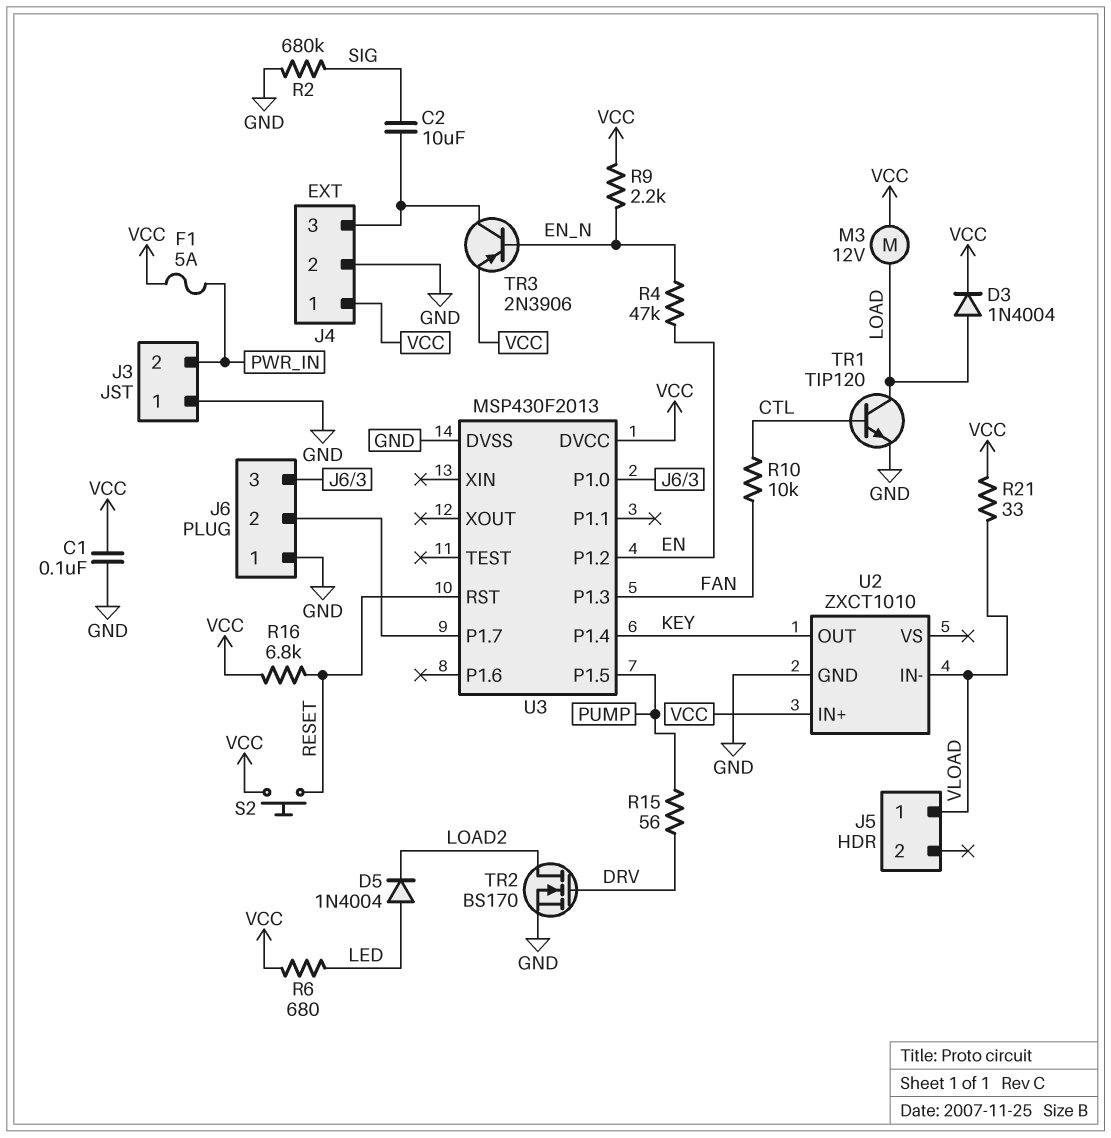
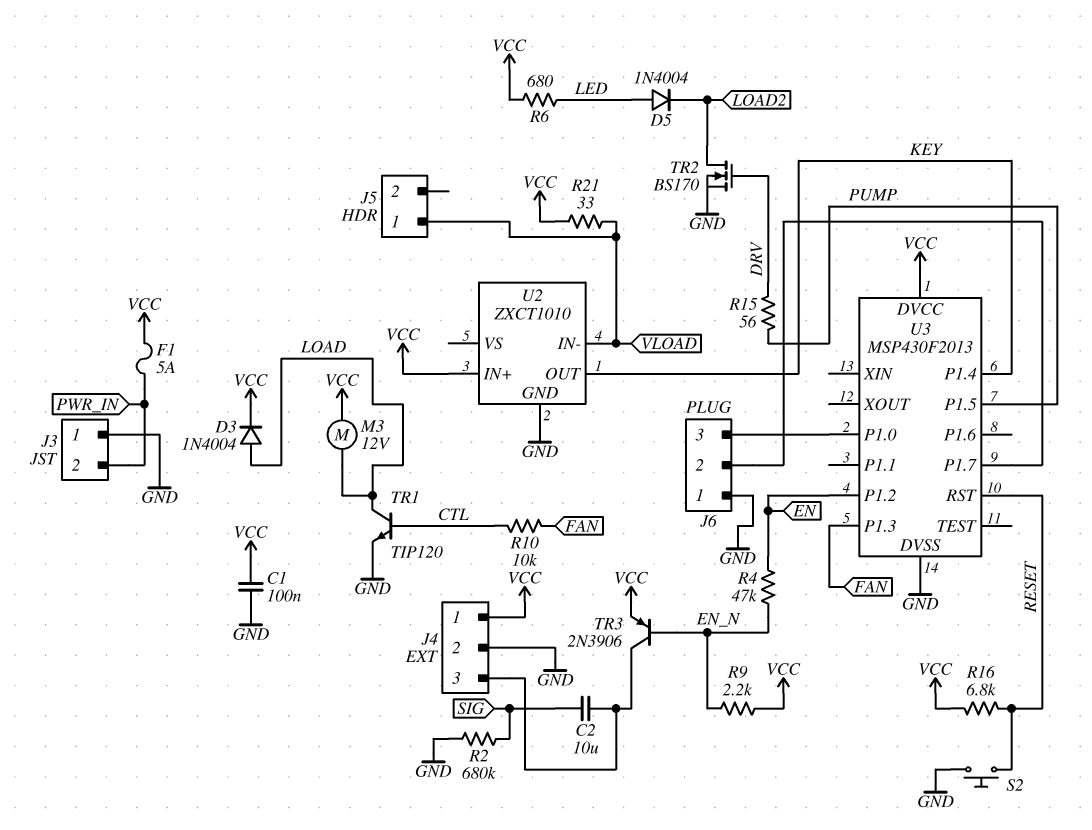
S2: button (RESET, VCC) -> button (GND, RESET)

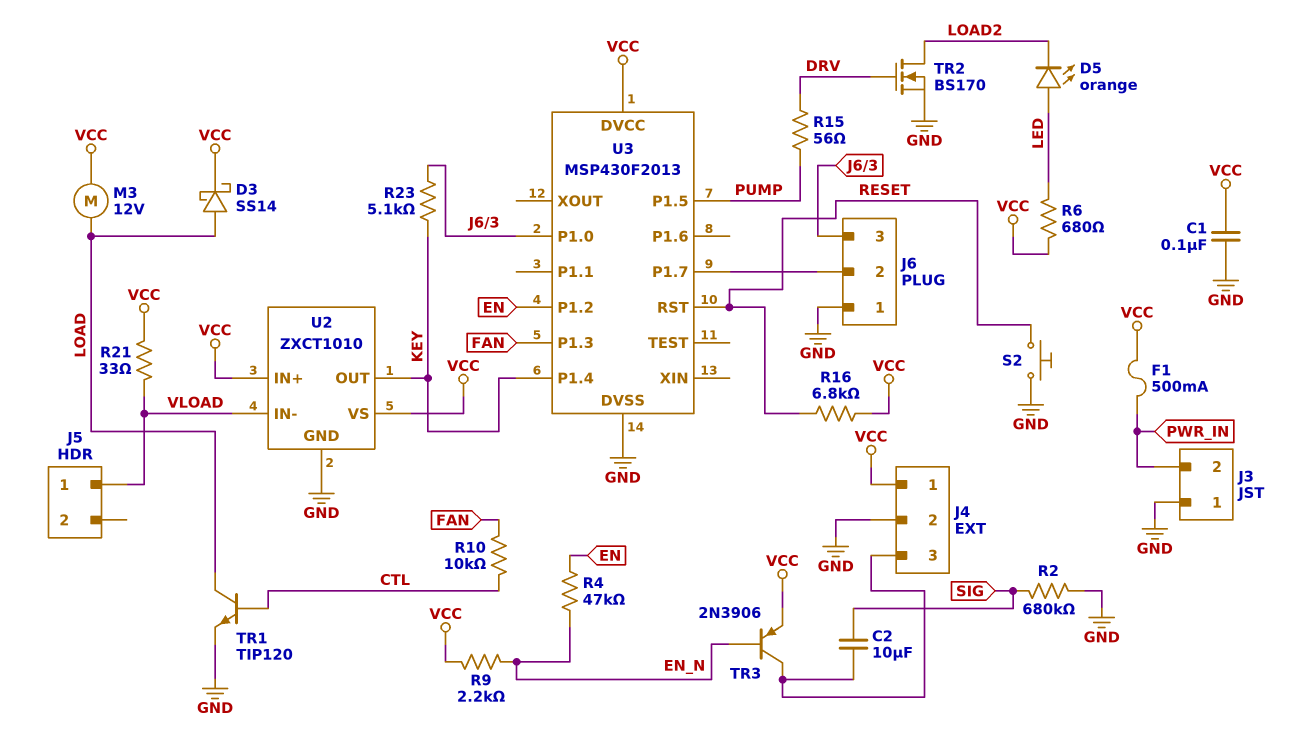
D3: diode 1N4004 (A LOAD, K VCC) -> schottky SS14 (A LOAD, K VCC)
D5: diode 1N4004 (A LED, K LOAD2) -> LED orange (A LED, K LOAD2)
F1: 5A (PWR_IN, VCC) -> 500mA (PWR_IN, VCC)
R23: none -> 5.1k (J6/3, KEY)
U2 pin VS: none -> VCC

